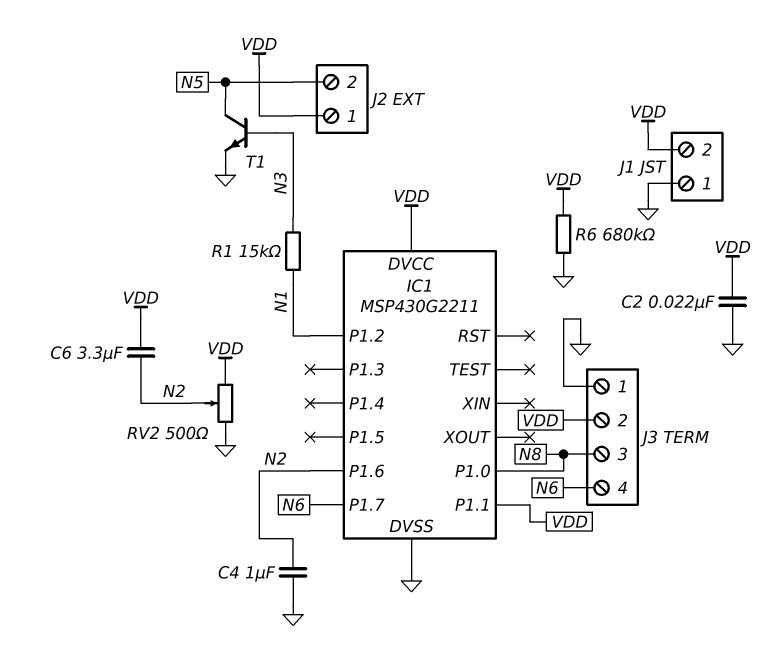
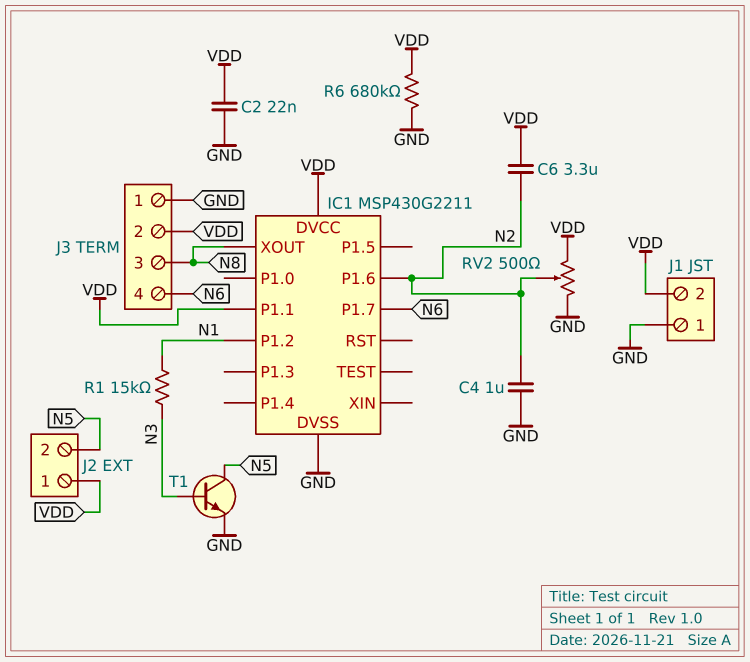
IC1 pin P1.0: N8 -> none
IC1 pin XOUT: none -> N8

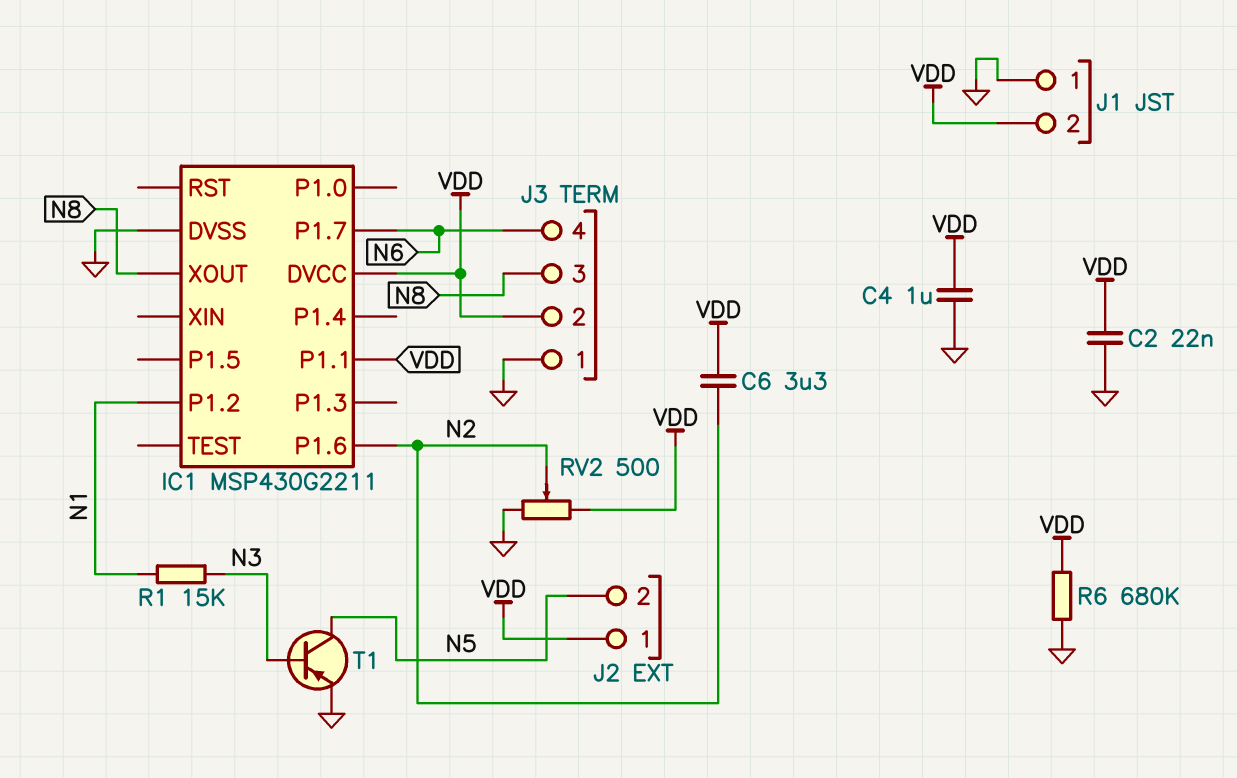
C4: 1uF (GND, N2) -> 1uF (GND, VDD)
T1: NPN (B N3, C N5, E GND) -> PNP (B N3, C N5, E GND)

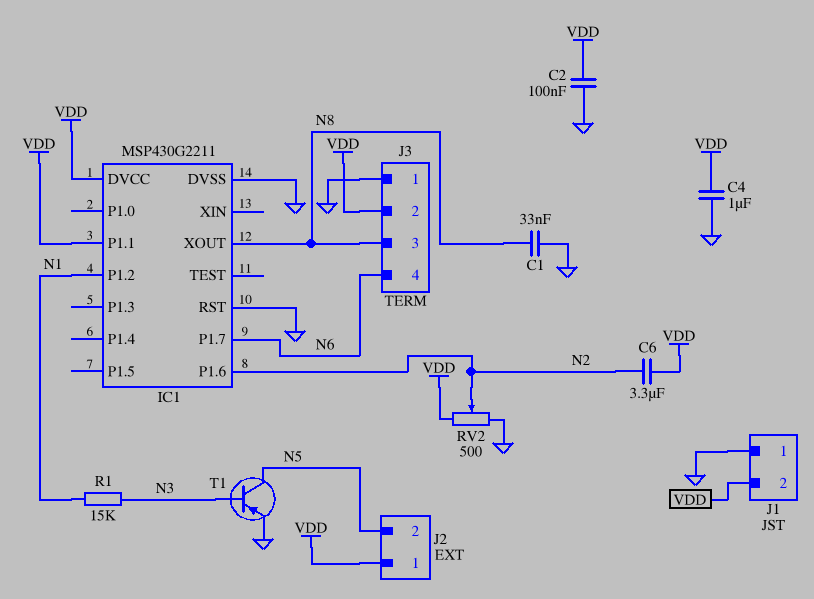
C1: none -> 33nF (GND, N8)
C2: 22nF (GND, VDD) -> 100nF (GND, VDD)
IC1 pin RST: none -> GND
R6: 680k (GND, VDD) -> none

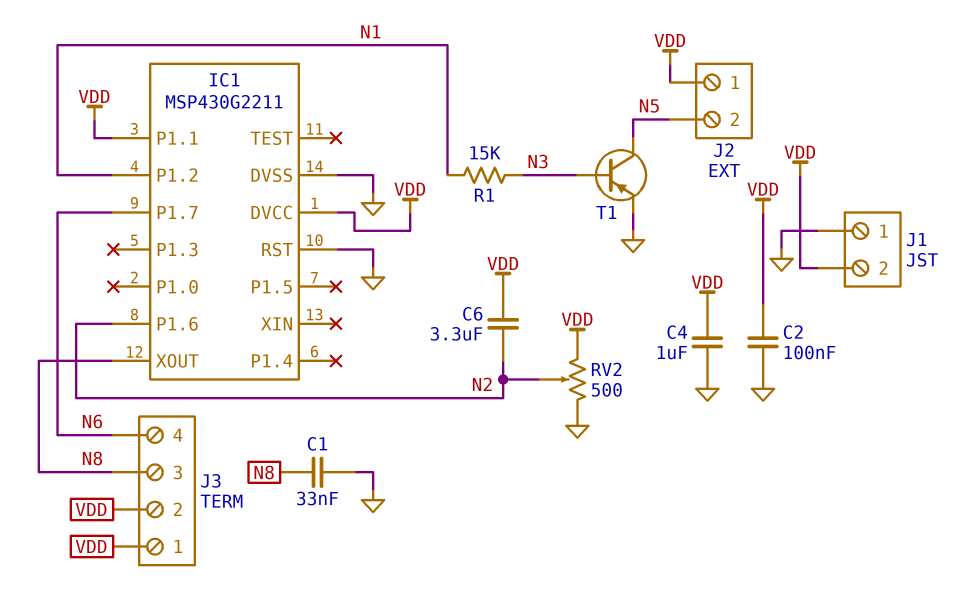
J3 pin 1: GND -> VDD

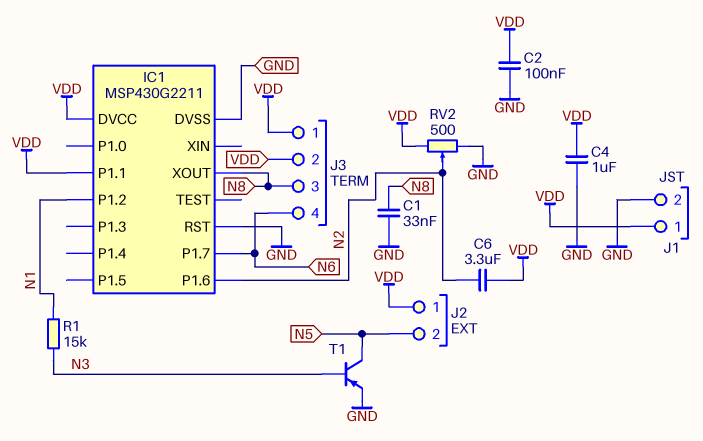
J1 pin 1: GND -> VDD
J1 pin 2: VDD -> GND

